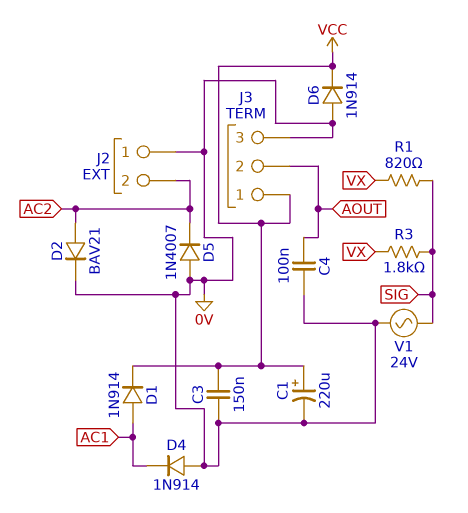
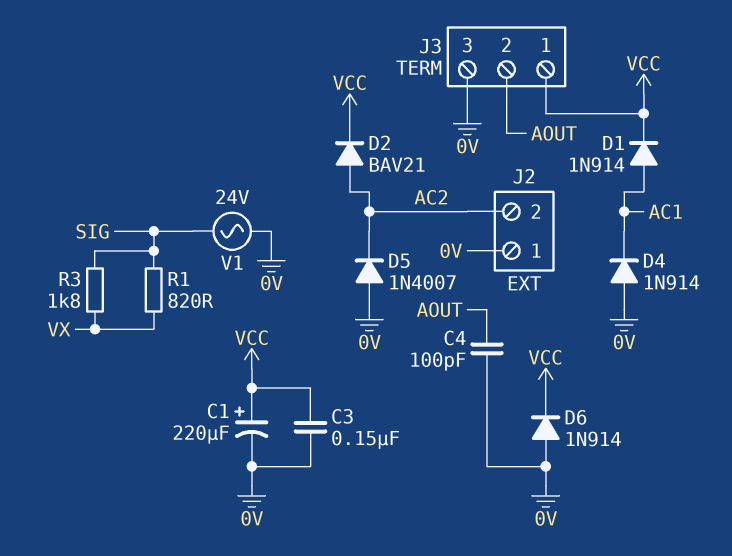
C4: 100nF (0V, AOUT) -> 100pF (0V, AOUT)
D2: diode BAV21 (A AC2, K 0V) -> diode BAV21 (A AC2, K VCC)

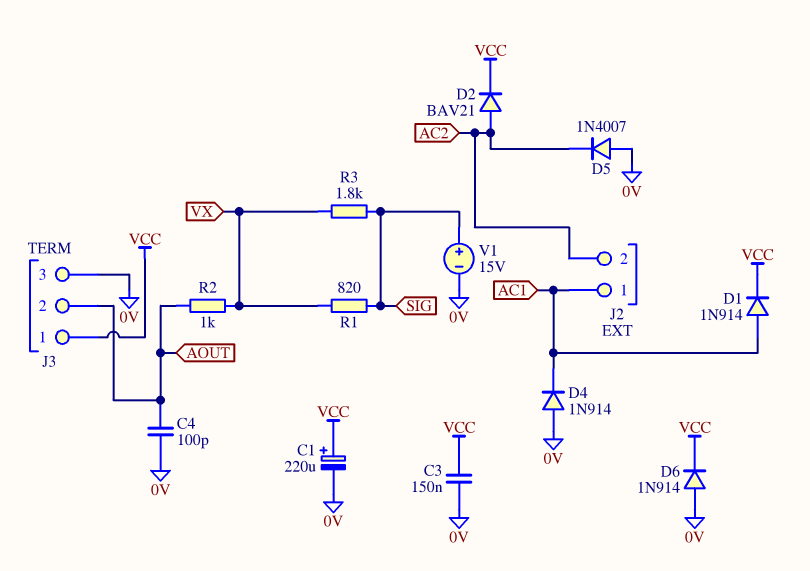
J2 pin 1: 0V -> AC1
R2: none -> 1k (AOUT, VX)
V1: AC 24V (0V, SIG) -> 15V (plus SIG, minus 0V)

